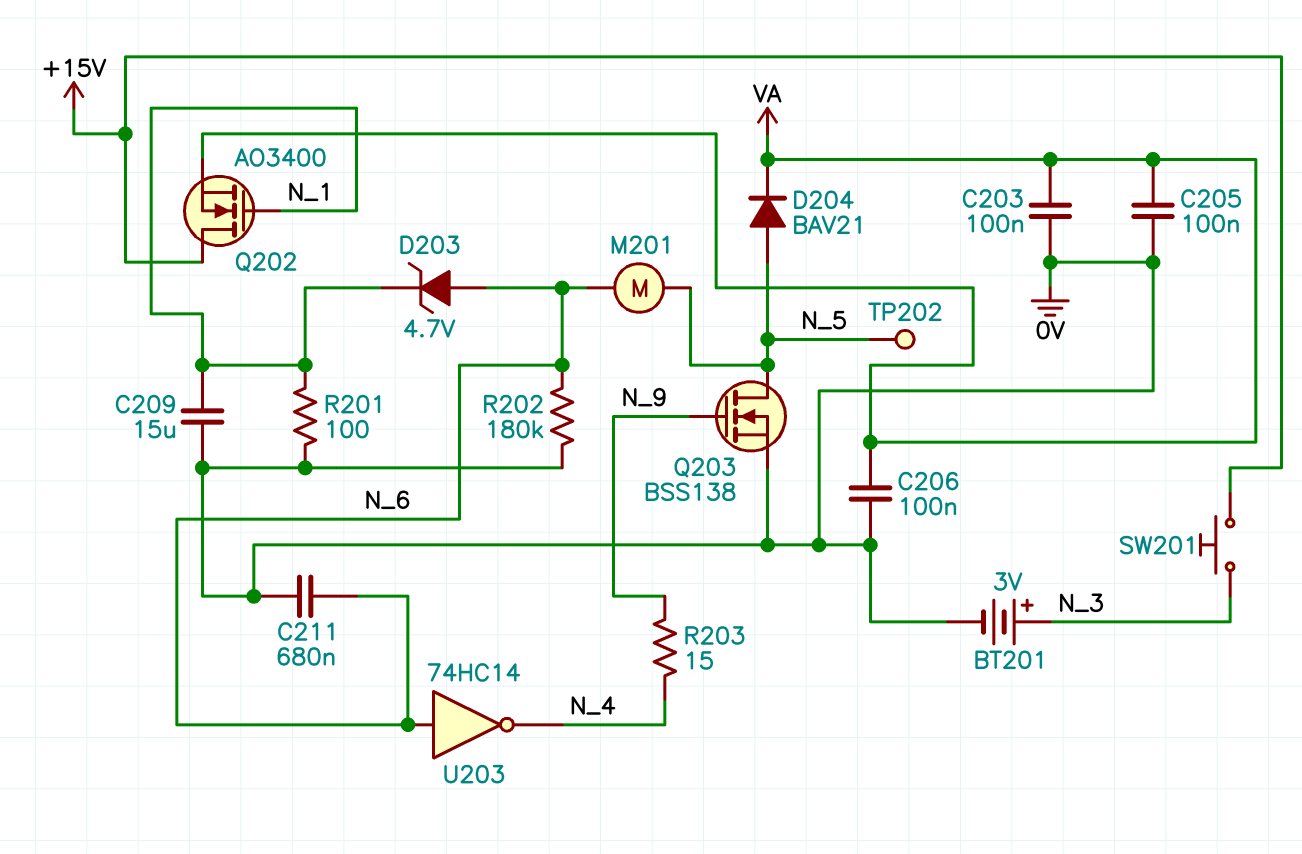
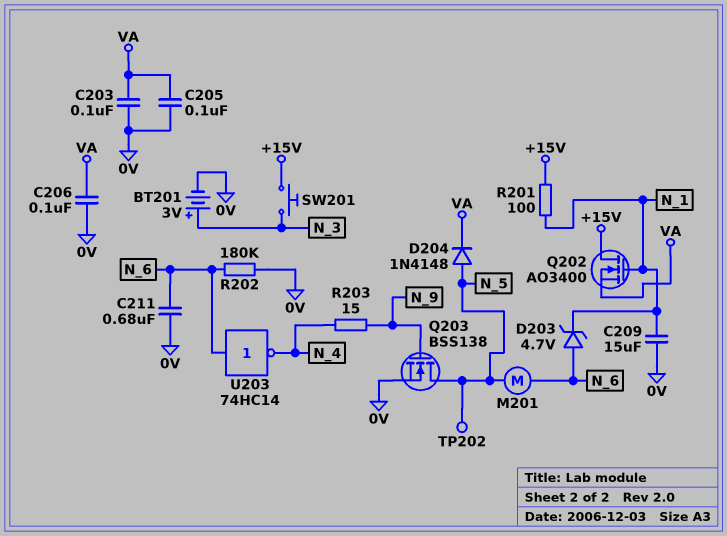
D204: diode BAV21 (A N_5, K VA) -> diode 1N4148 (A N_5, K VA)
R201: 100 (0V, N_1) -> 100 (+15V, N_1)

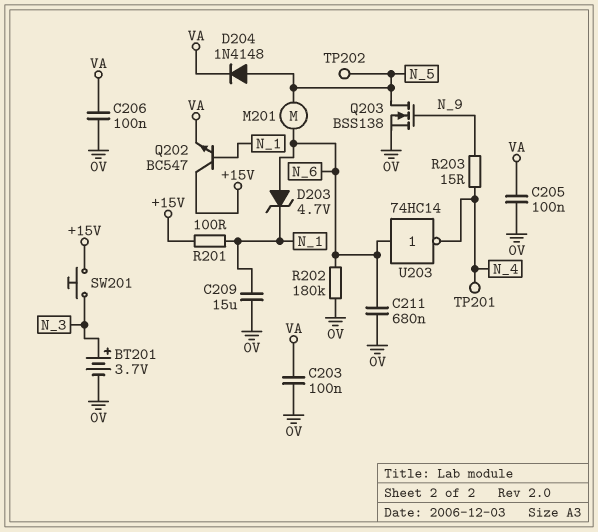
BT201: 3V (plus N_3, minus 0V) -> 3.7V (plus N_3, minus 0V)
Q202: NMOS AO3400 (G N_1, D +15V, S VA) -> NPN BC547 (B N_1, C +15V, E VA)
TP201: none -> test point (N_4)

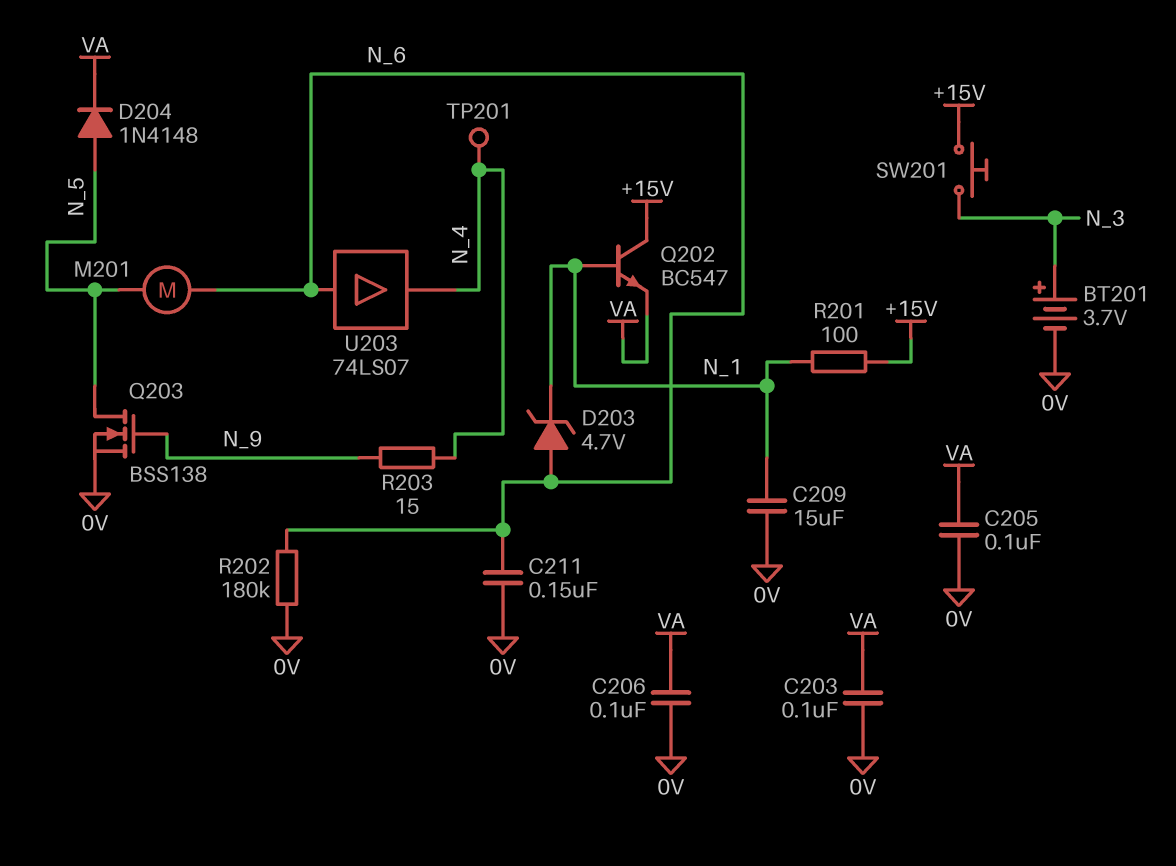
C211: 680nF (0V, N_6) -> 150nF (0V, N_6)
TP202: test point (N_5) -> none
U203: NOT 74HC14 (in N_6, out N_4) -> buffer 74LS07 (in N_6, out N_4)

